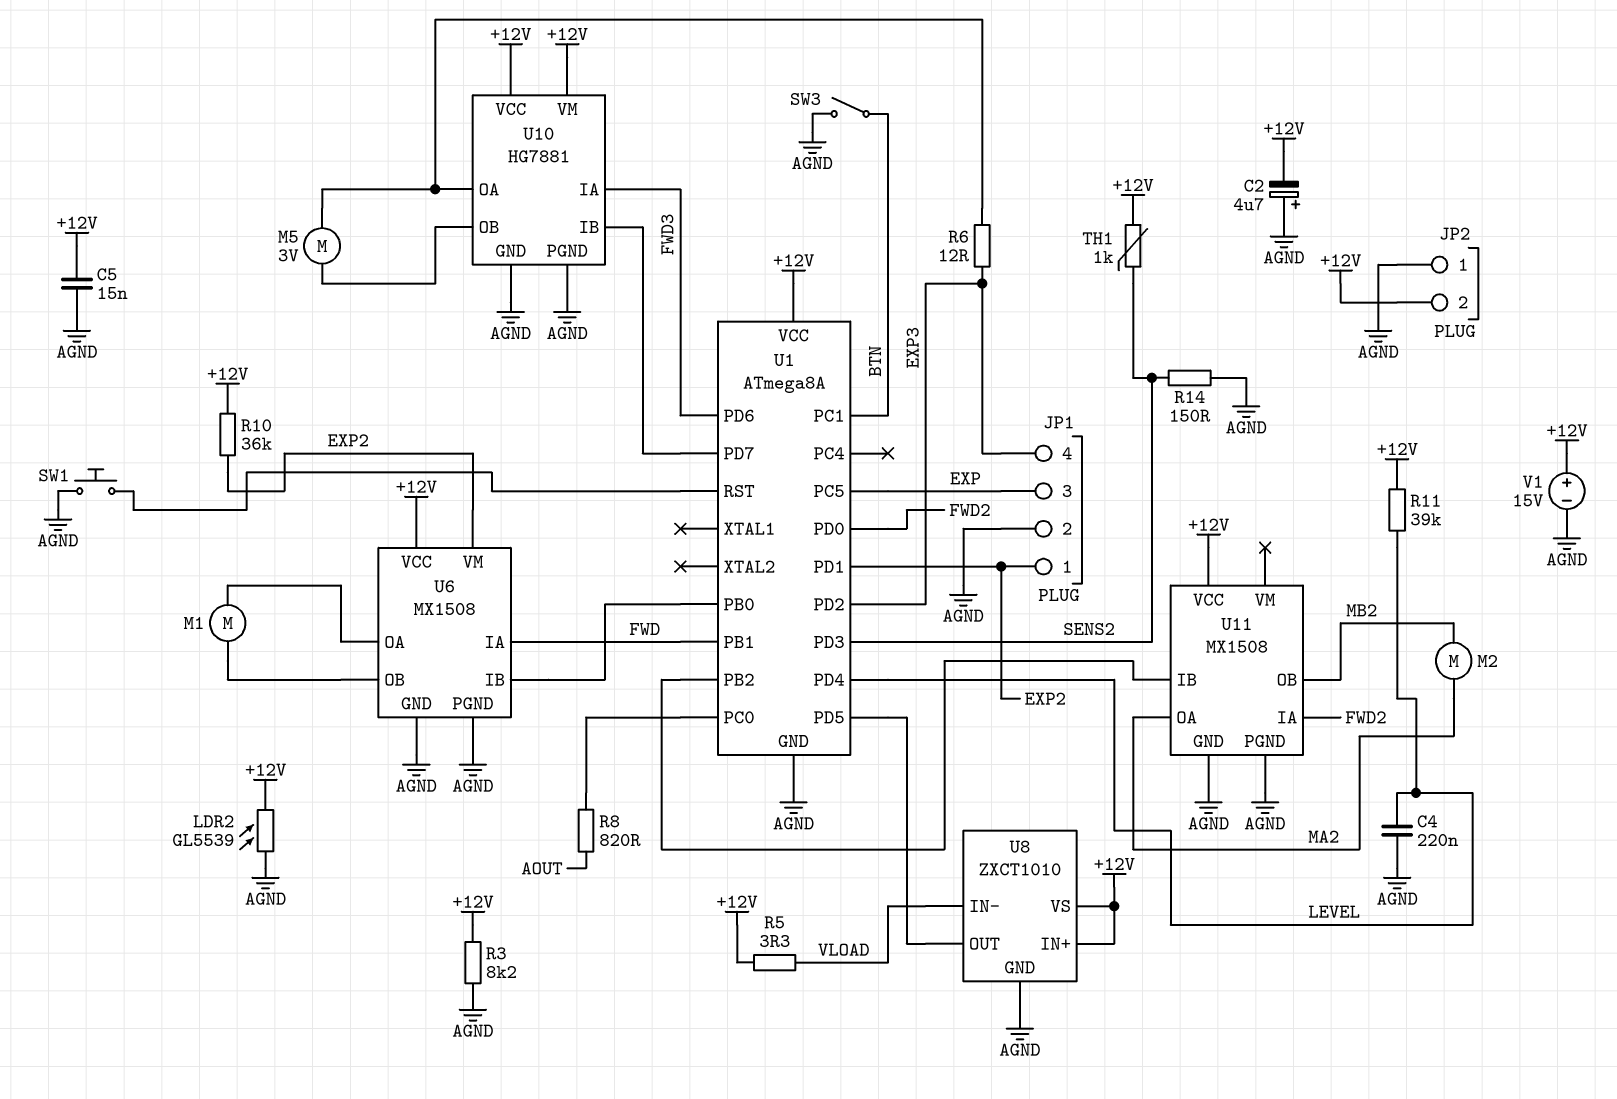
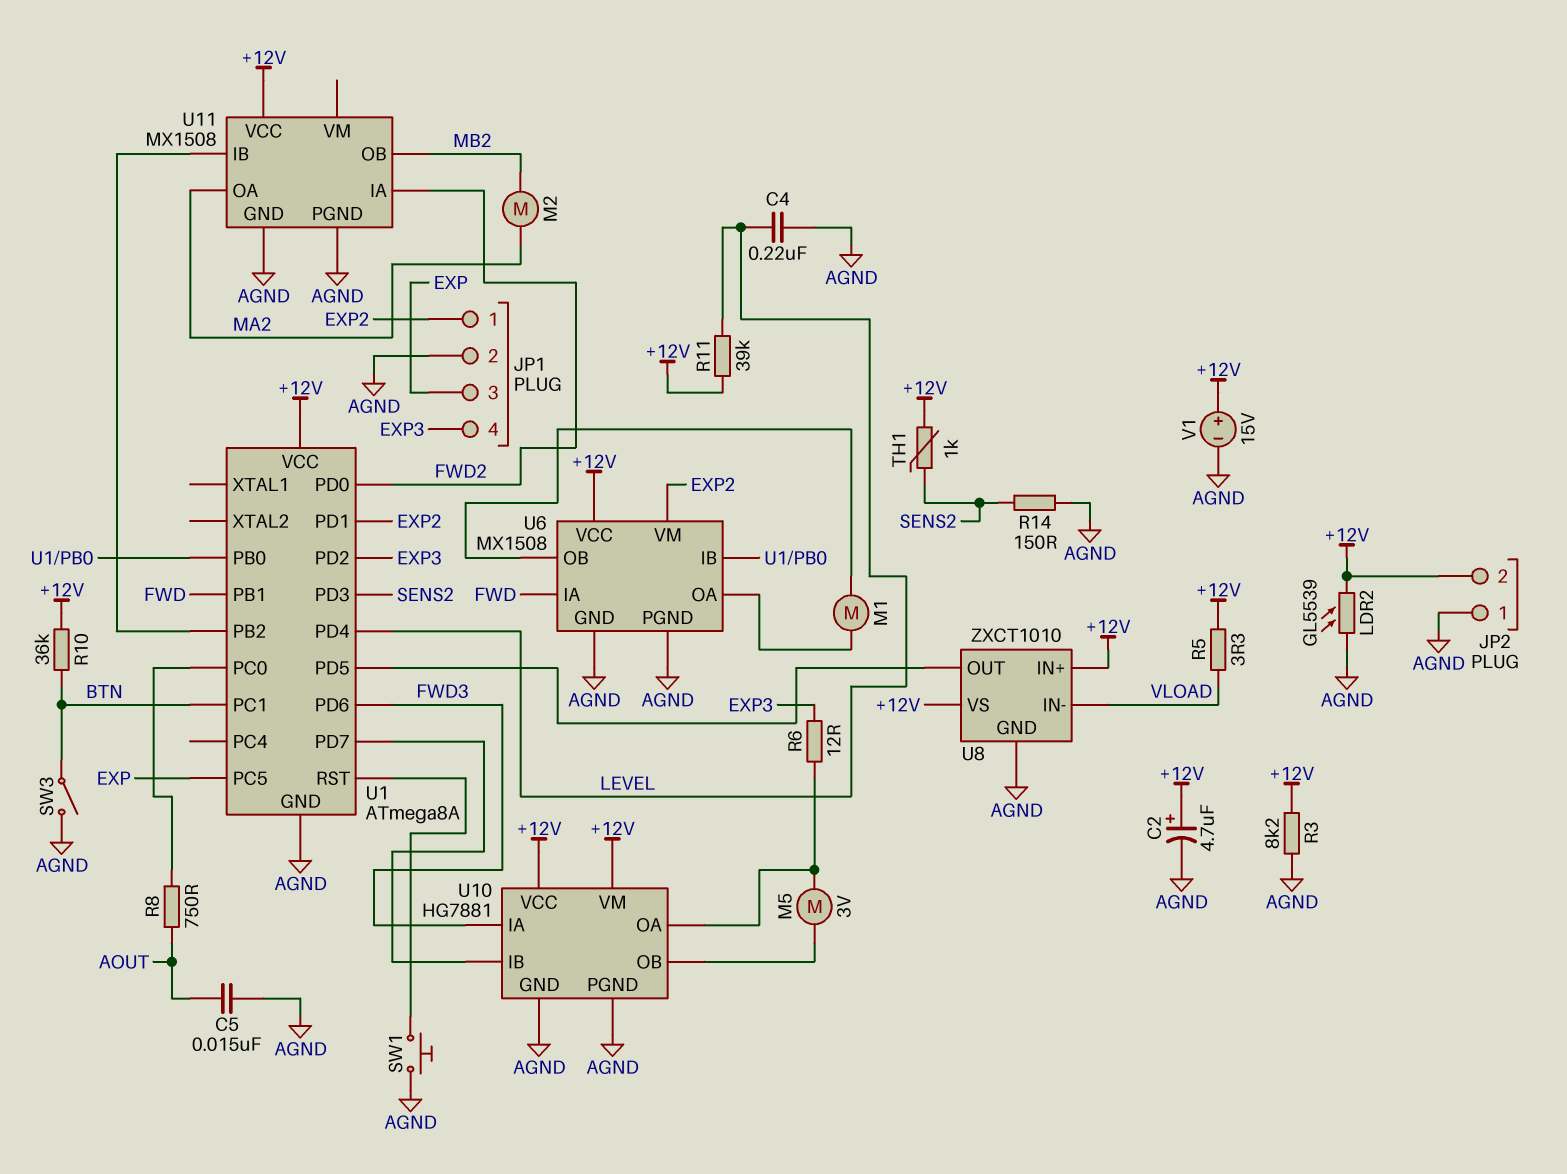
C2: 4.7uF (plus AGND, minus +12V) -> 4.7uF (plus +12V, minus AGND)
C5: 15nF (+12V, AGND) -> 15nF (AGND, AOUT)
R8: 820 (AOUT, U1/PC0) -> 750 (AOUT, U1/PC0)
R10: 36k (+12V, EXP2) -> 36k (+12V, BTN)

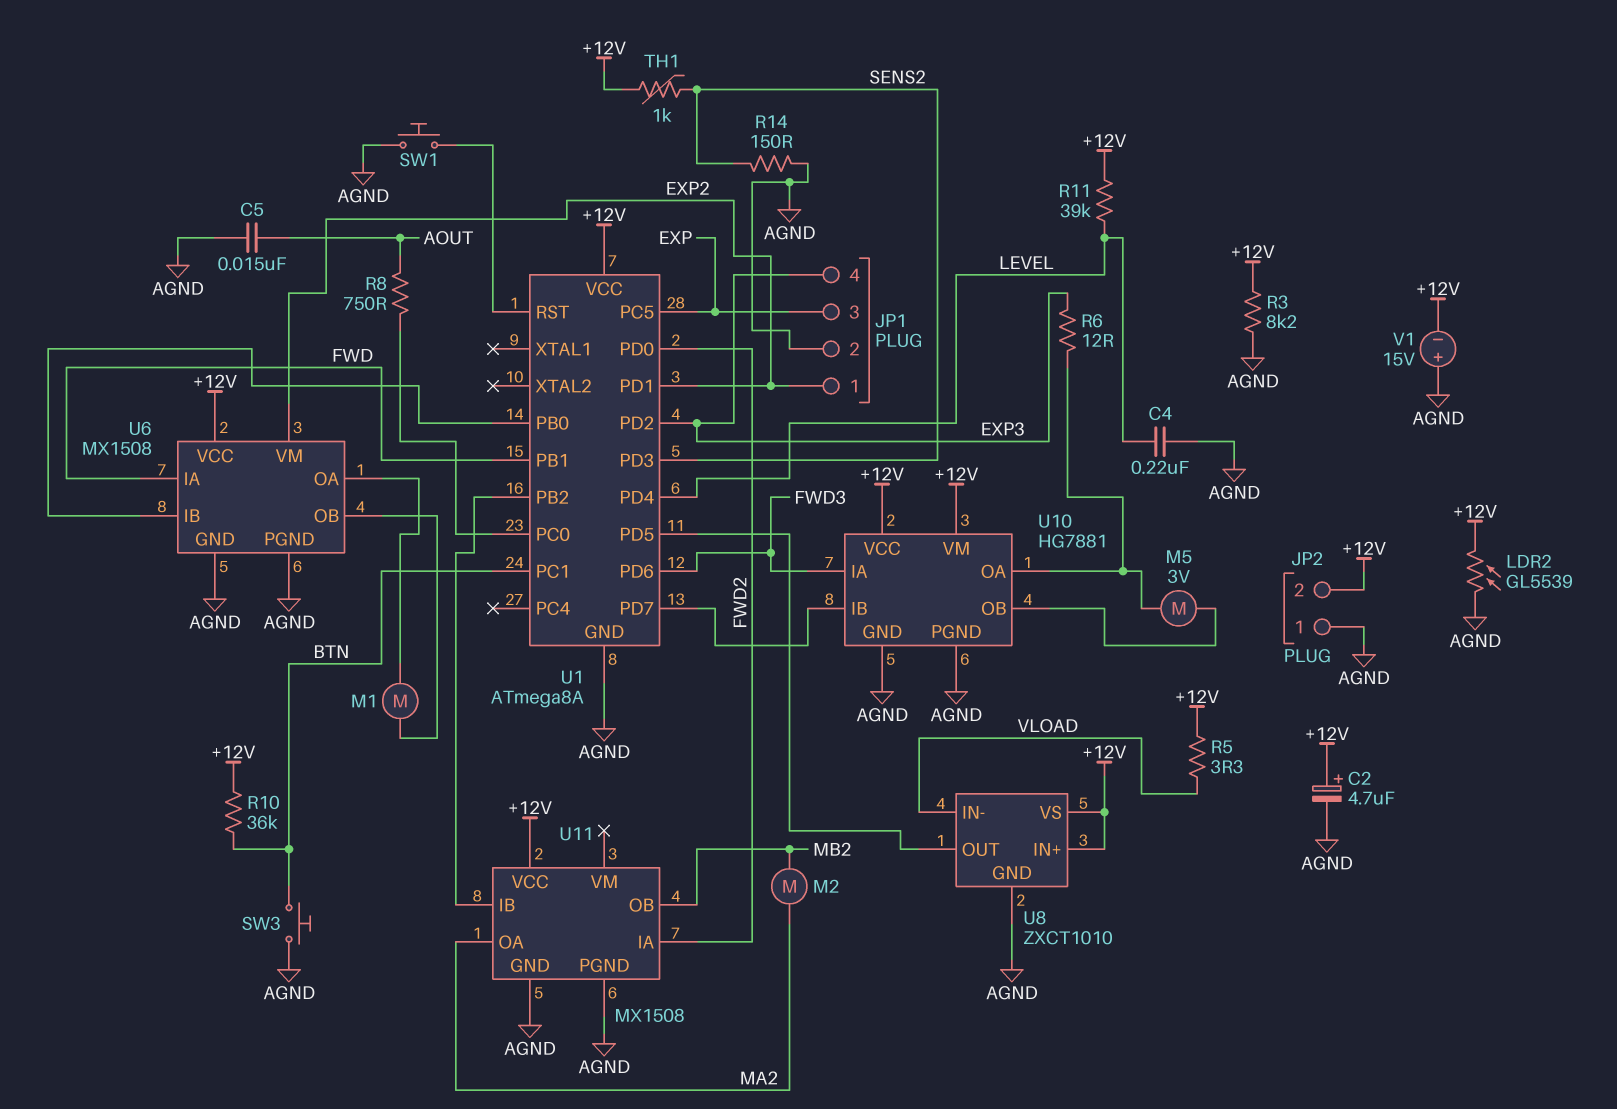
SW3: switch (AGND, BTN) -> button (AGND, BTN)
V1: 15V (plus +12V, minus AGND) -> 15V (plus AGND, minus +12V)

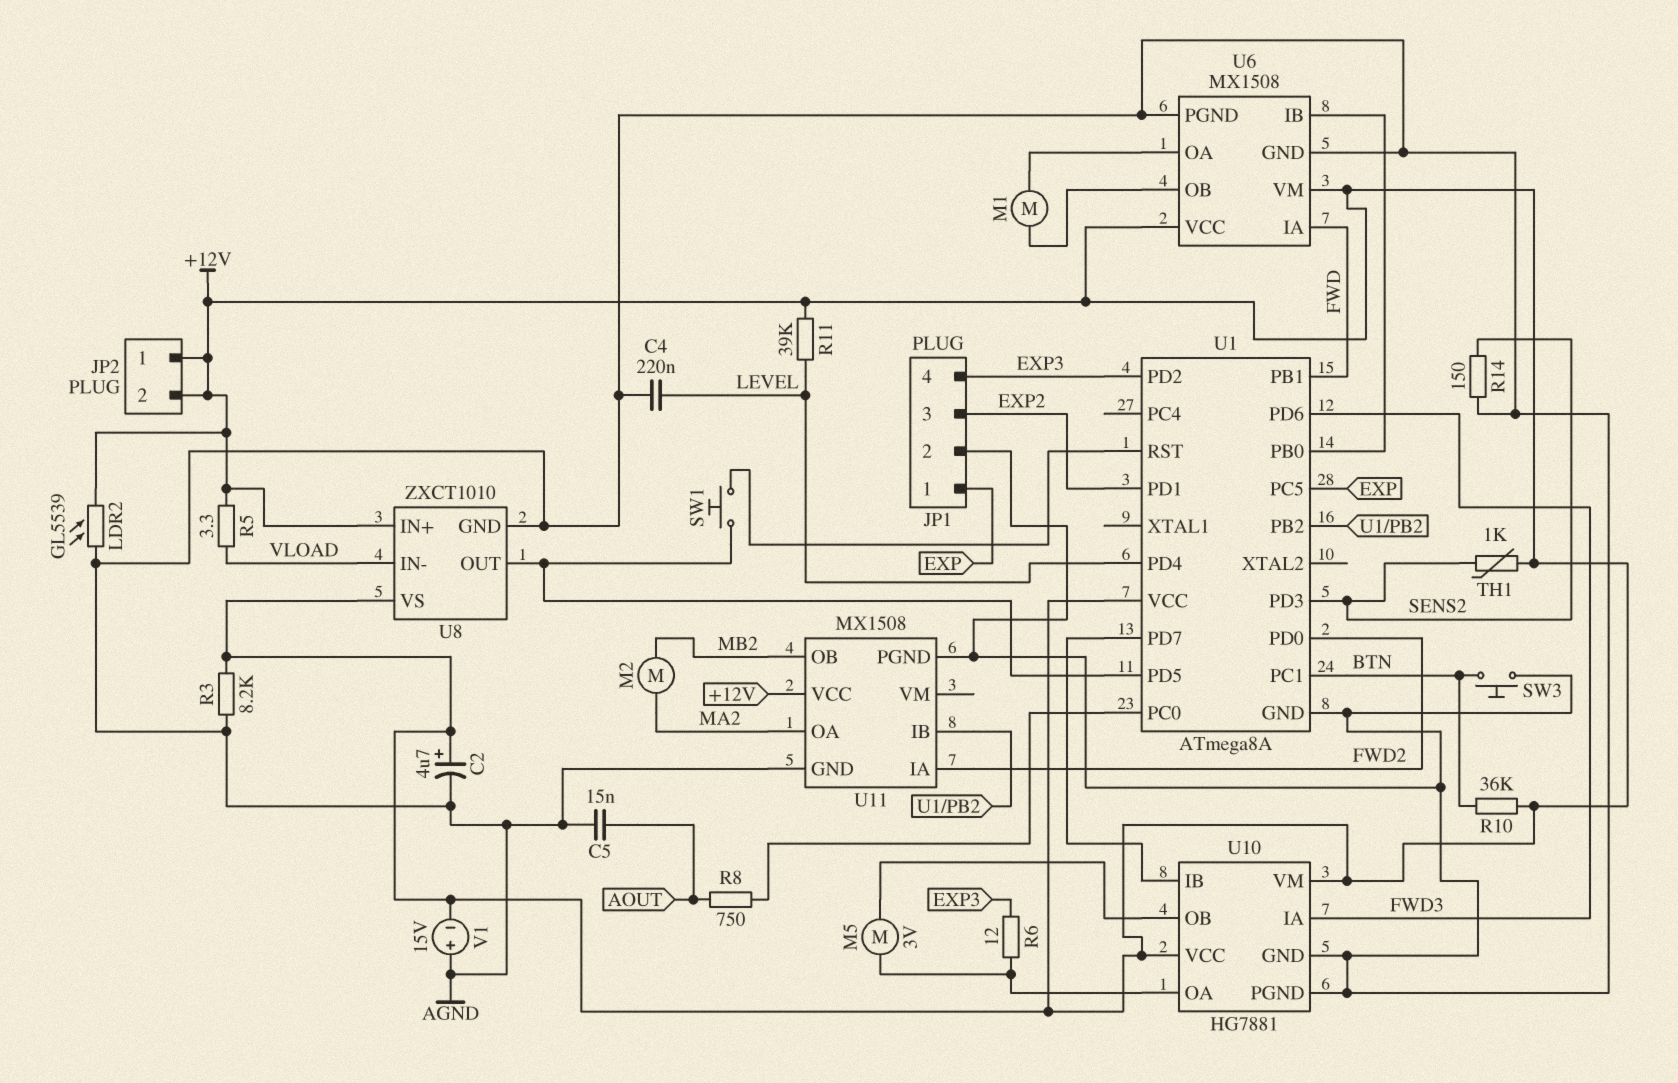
JP1 pin 1: EXP2 -> EXP
JP1 pin 3: EXP -> EXP2
JP2 pin 1: AGND -> +12V
SW1: button (AGND, U1/RST) -> button (U1/PD5, U1/RST)
U6 pin VM: EXP2 -> +12V

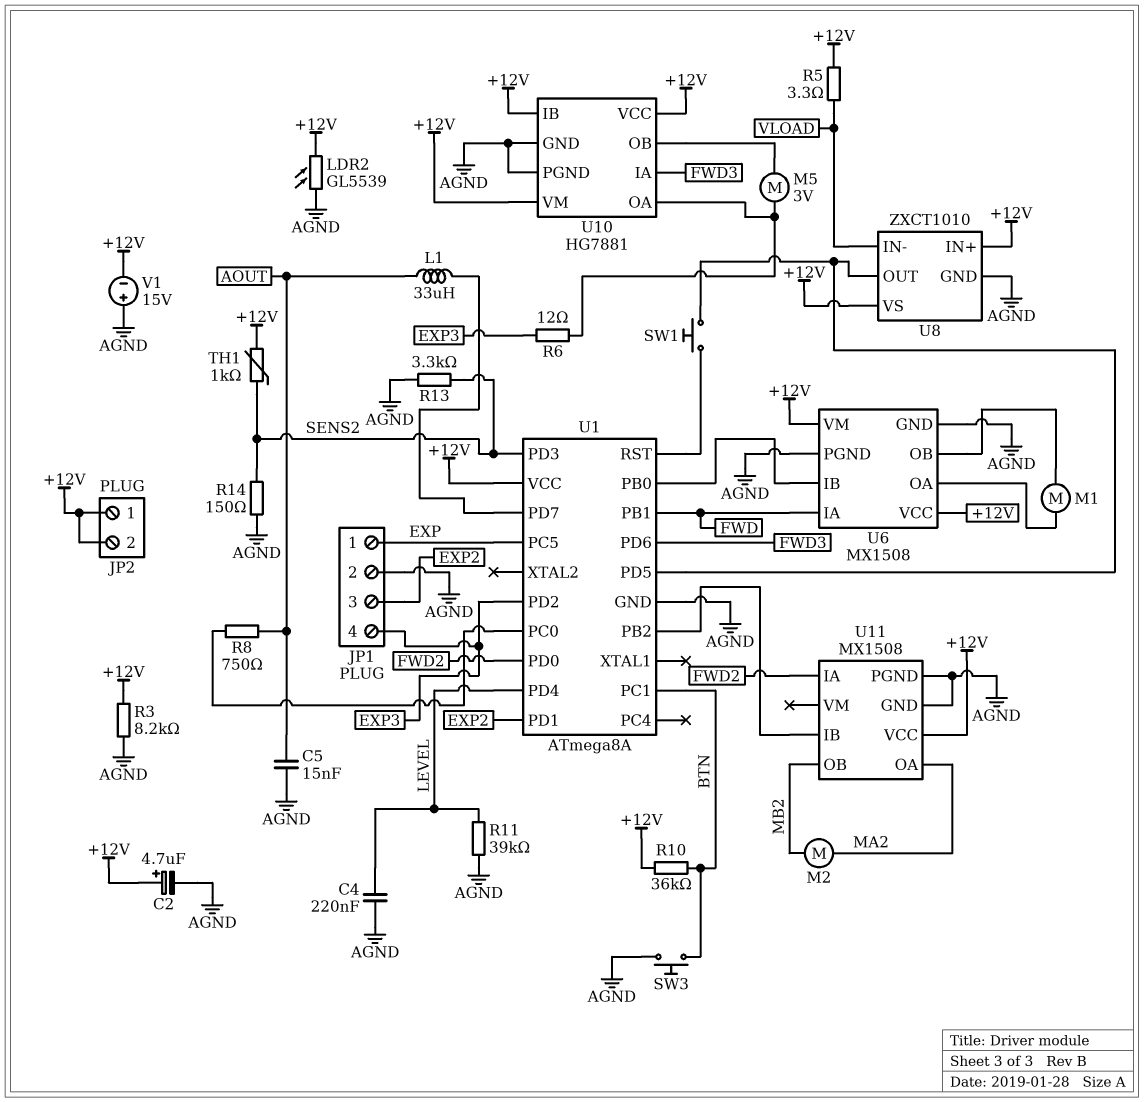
L1: none -> 33uH (AOUT, U1/PD7)
R11: 39k (+12V, LEVEL) -> 39k (AGND, LEVEL)
R13: none -> 3.3k (AGND, SENS2)
U10 pin IB: U1/PD7 -> +12V

